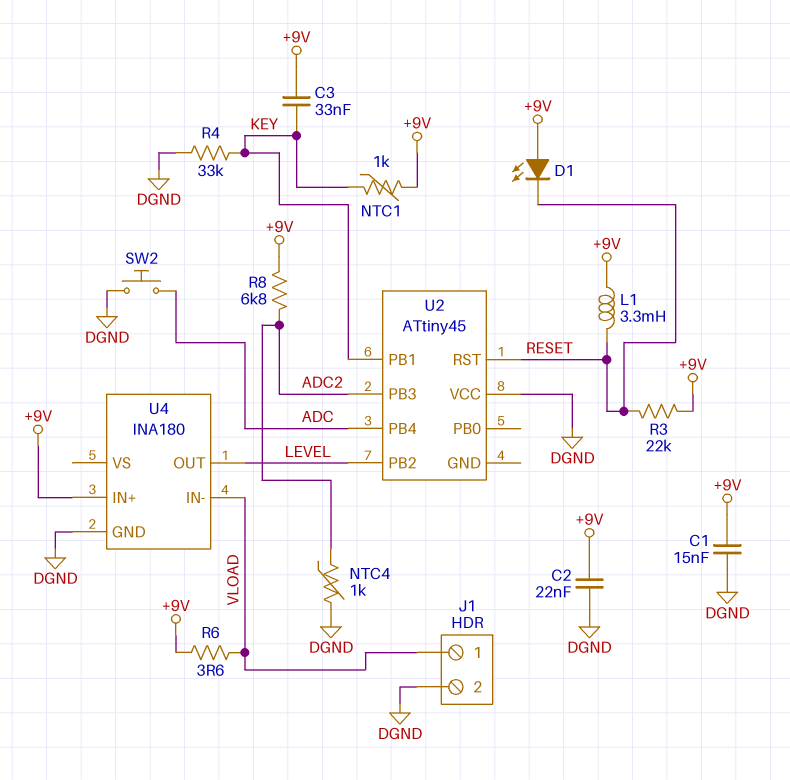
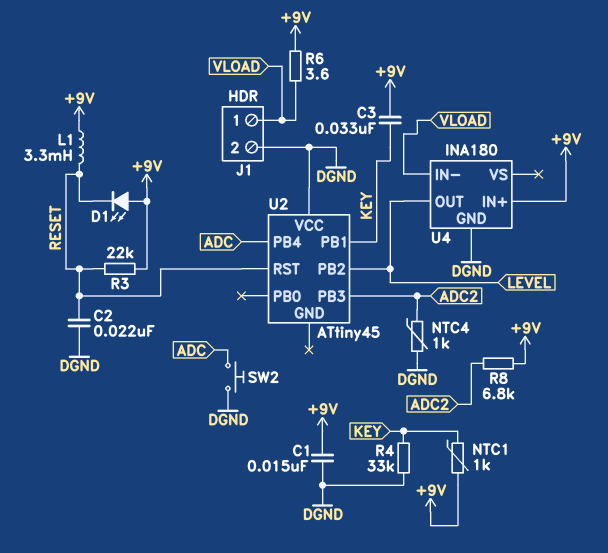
C2: 22nF (+9V, DGND) -> 22nF (DGND, RESET)

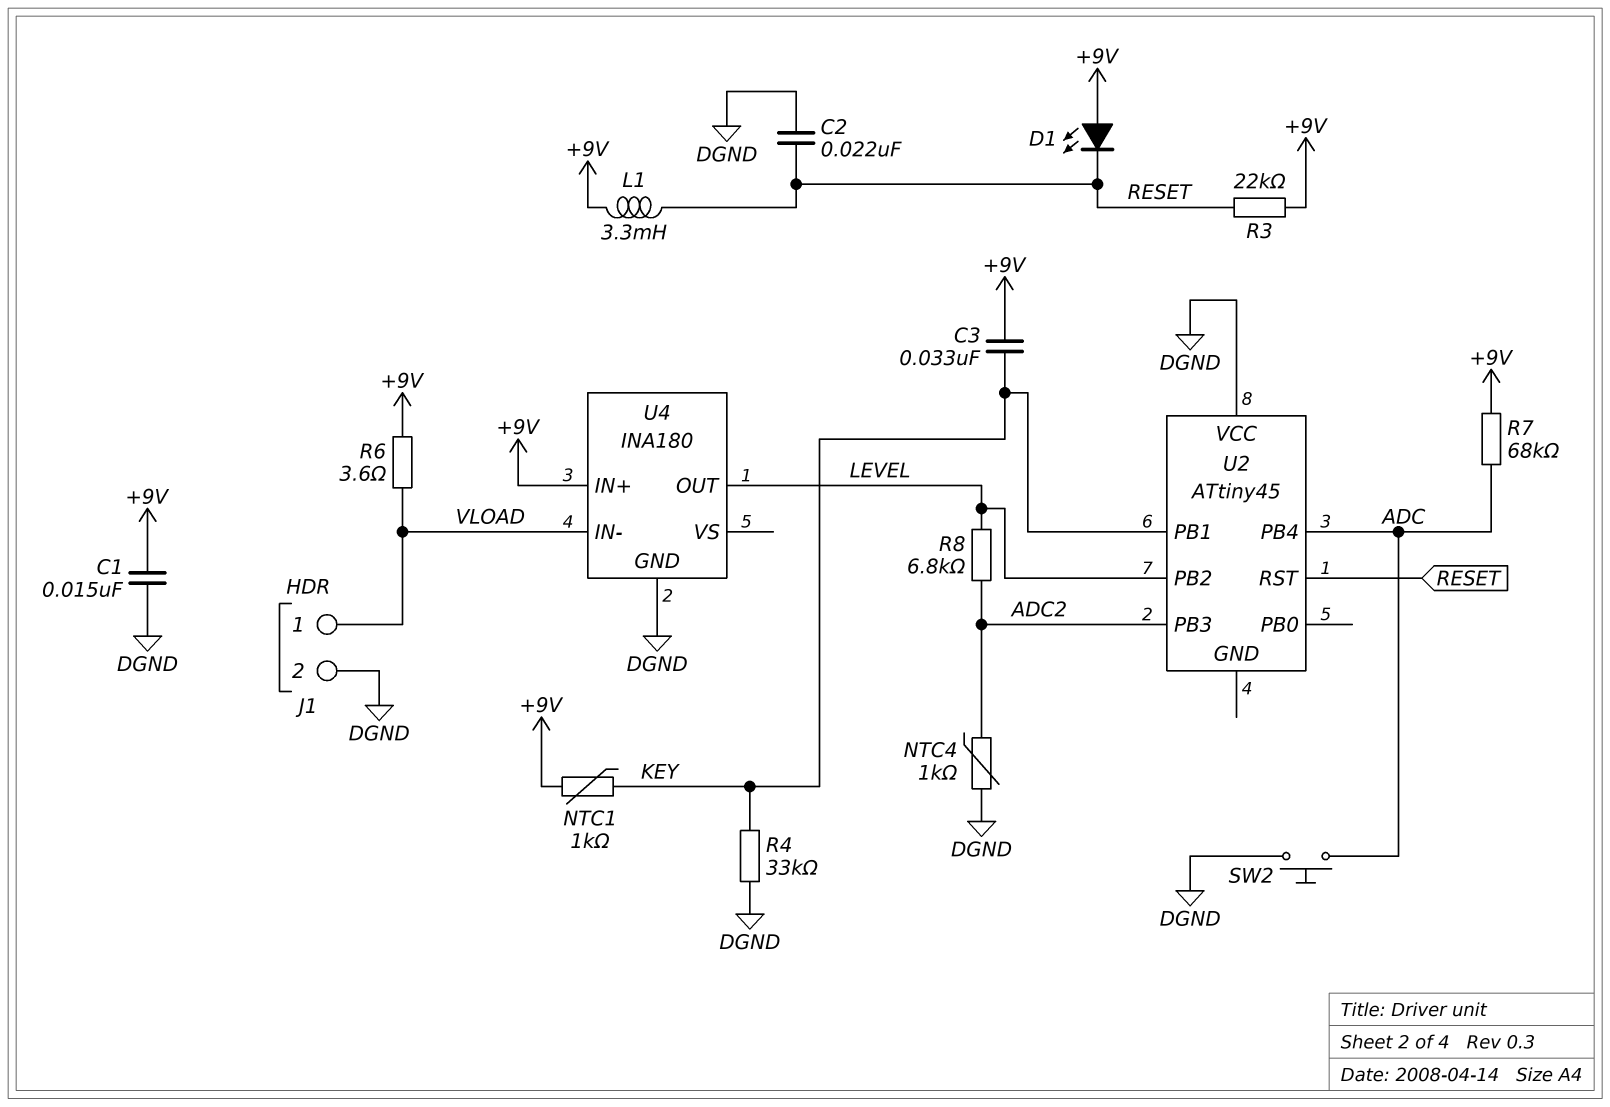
R7: none -> 68k (+9V, ADC)
R8: 6.8k (+9V, ADC2) -> 6.8k (ADC2, LEVEL)

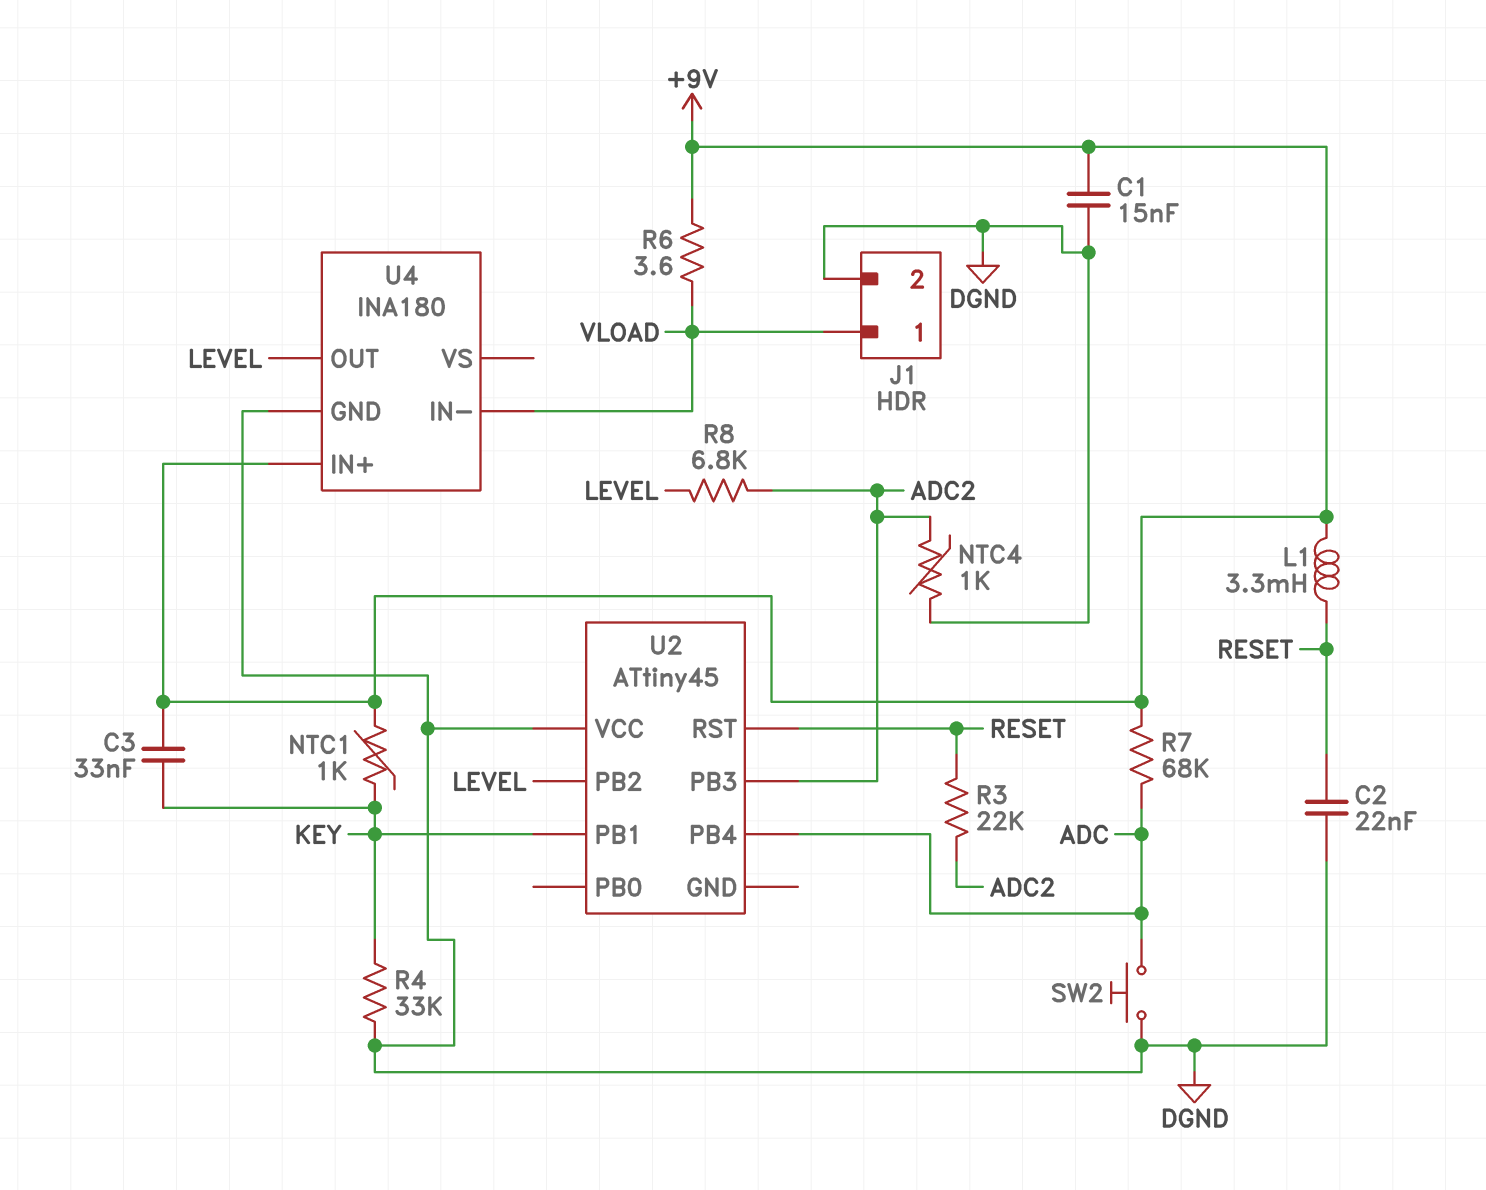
D1: LED (A +9V, K RESET) -> none
R3: 22k (+9V, RESET) -> 22k (ADC2, RESET)

